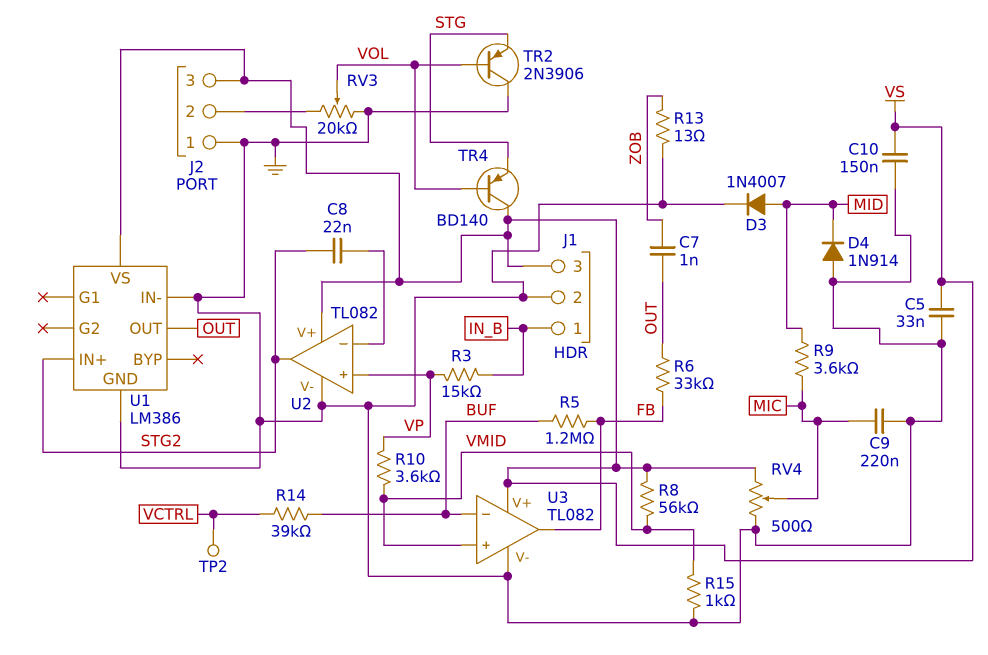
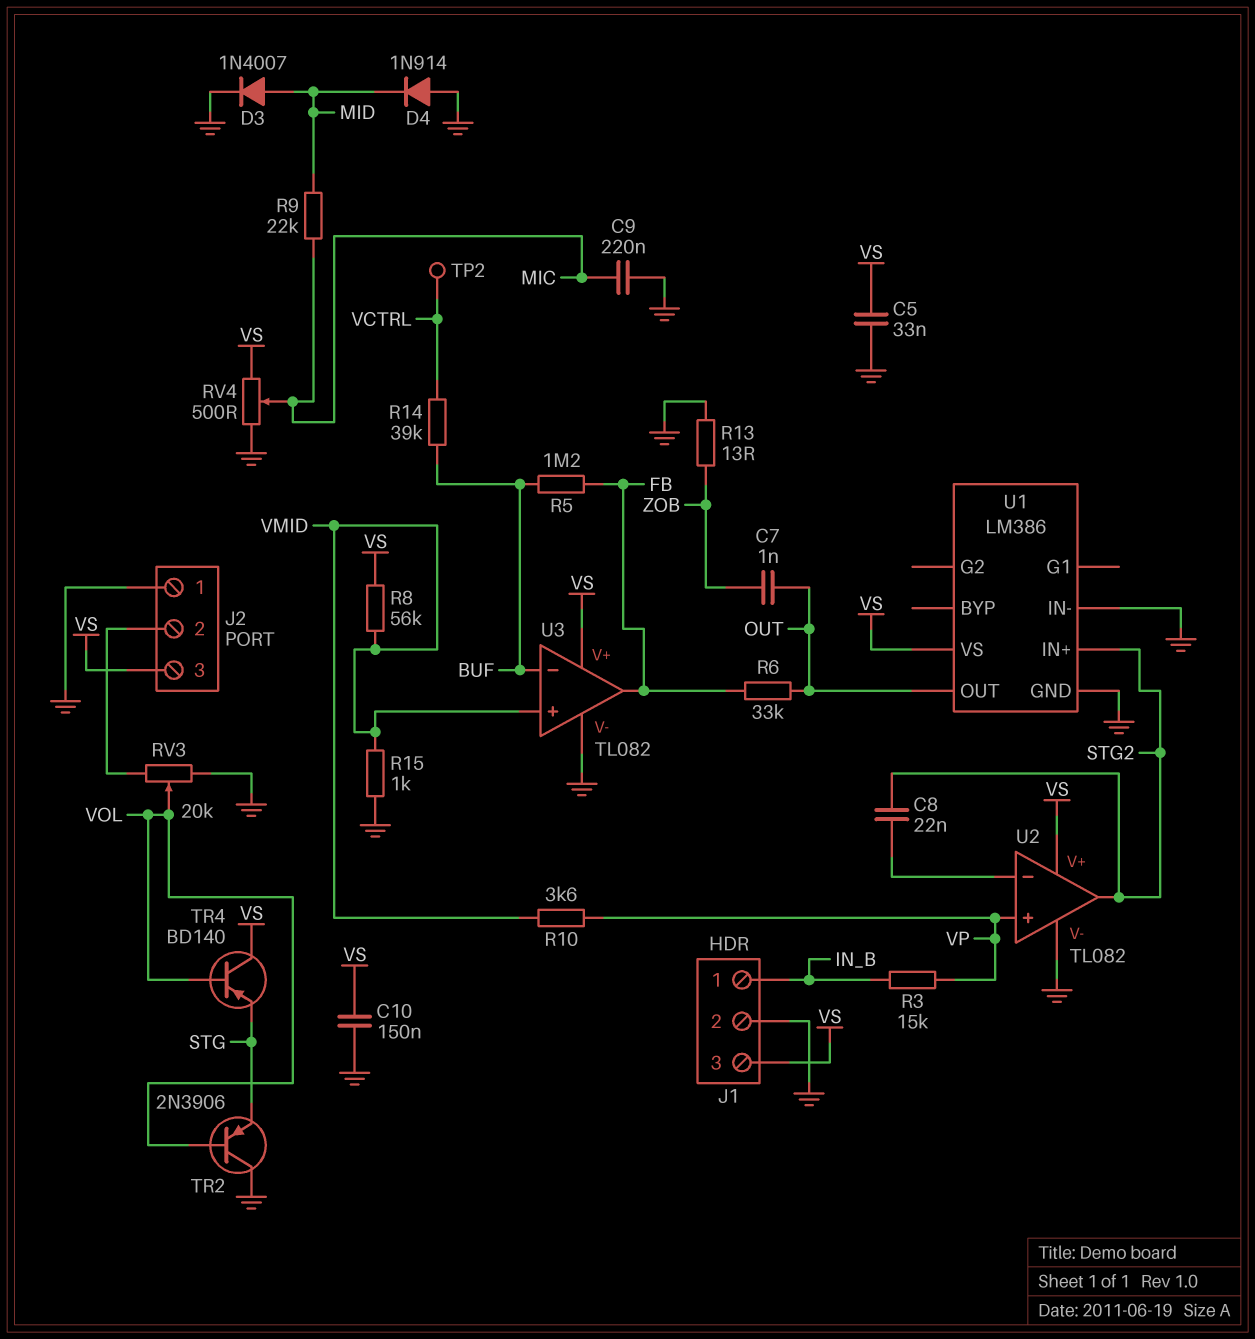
R9: 3.6k (MIC, MID) -> 22k (MIC, MID)

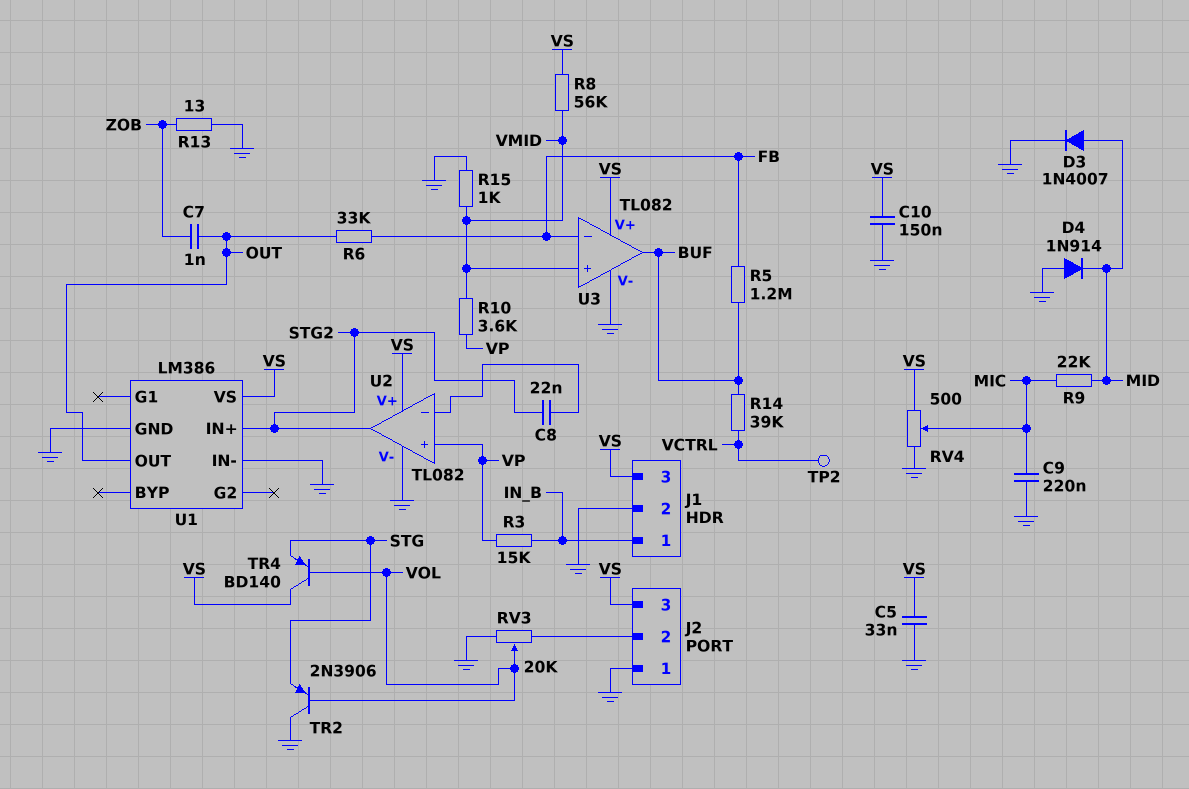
U3 pin in-: BUF -> FB
U3 pin out: FB -> BUF

